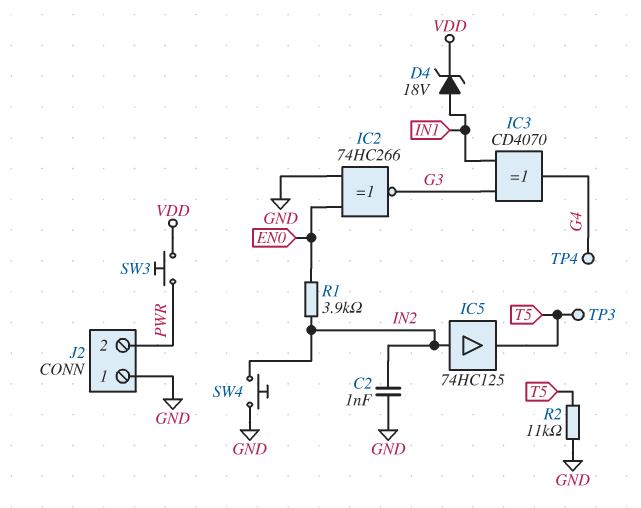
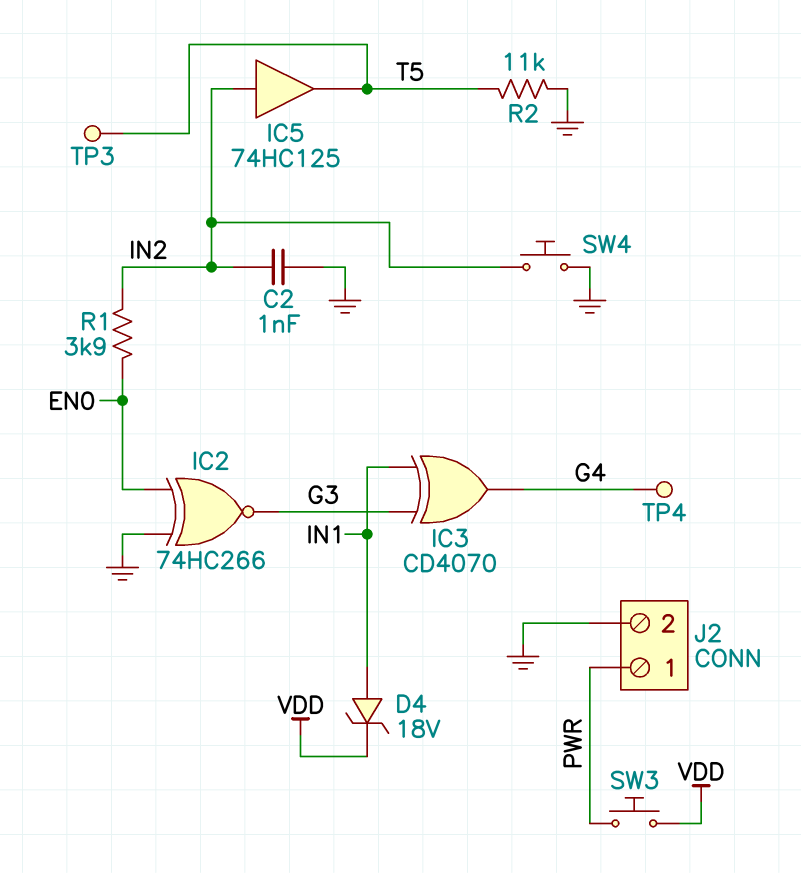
J2 pin 1: GND -> PWR
J2 pin 2: PWR -> GND

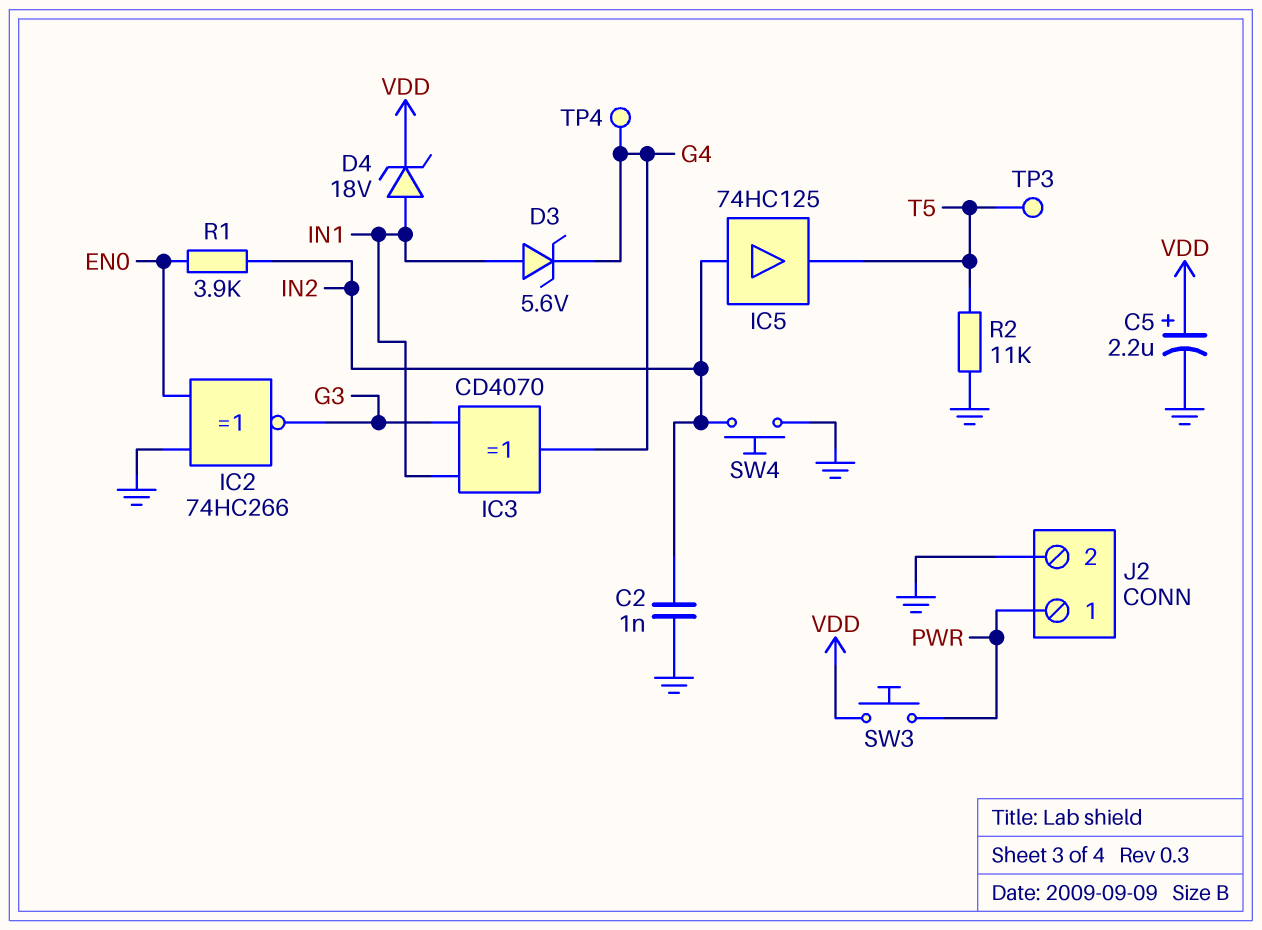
C5: none -> 2.2uF (plus VDD, minus GND)
D3: none -> zener 5.6V (A IN1, K G4)

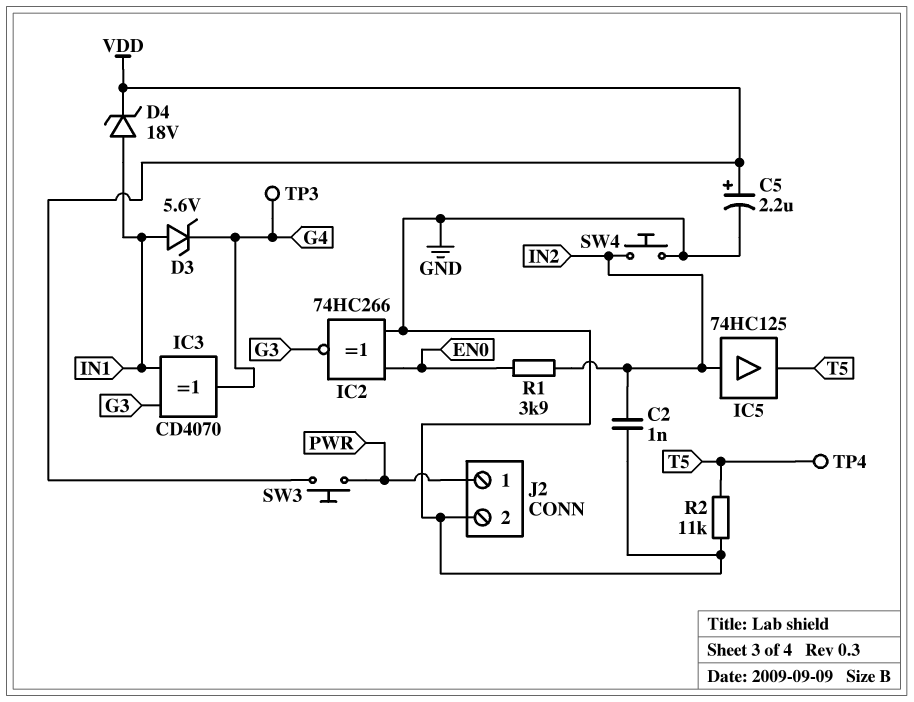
TP3: test point (T5) -> test point (G4)
TP4: test point (G4) -> test point (T5)

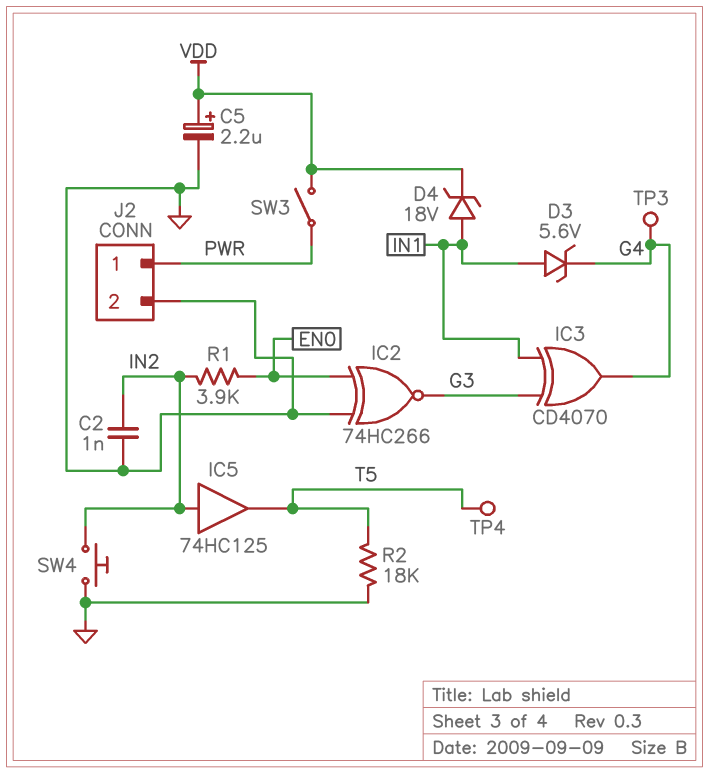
R2: 11k (GND, T5) -> 18k (GND, T5)
SW3: button (PWR, VDD) -> switch (PWR, VDD)

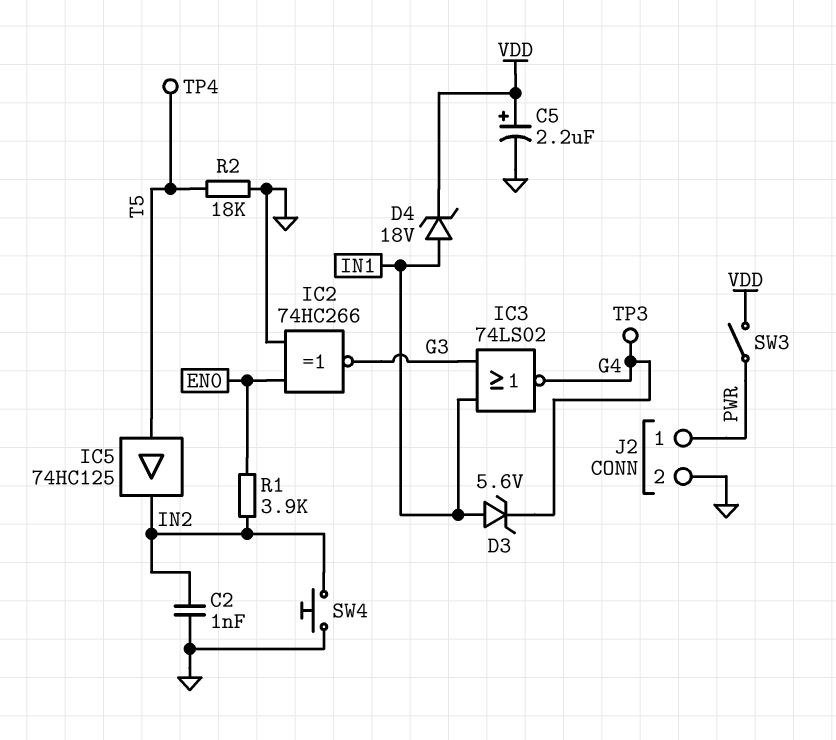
IC3: XOR CD4070 (in G3, in IN1, out G4) -> NOR 74LS02 (in G3, in IN1, out G4)
IC5: buffer 74HC125 (in IN2, out T5) -> buffer 74HC125 (in T5, out IN2)

